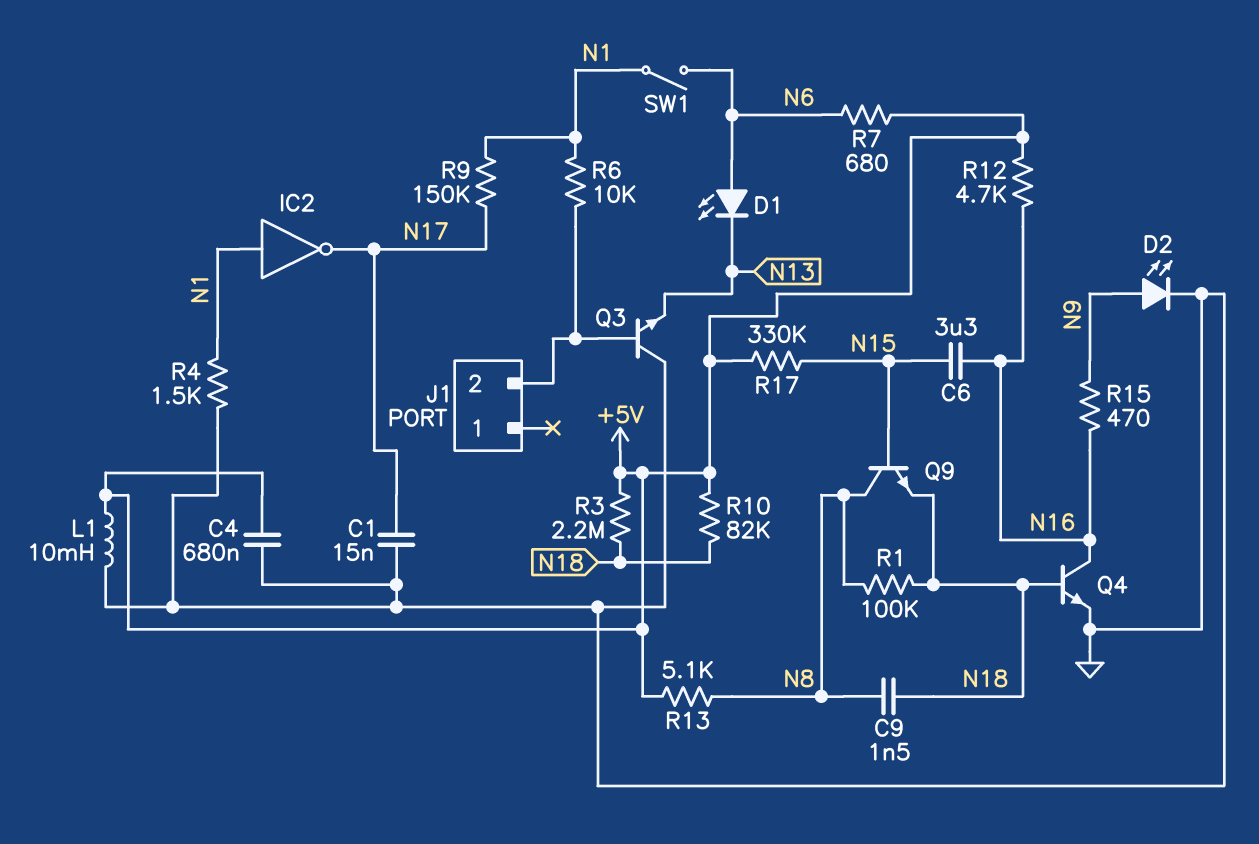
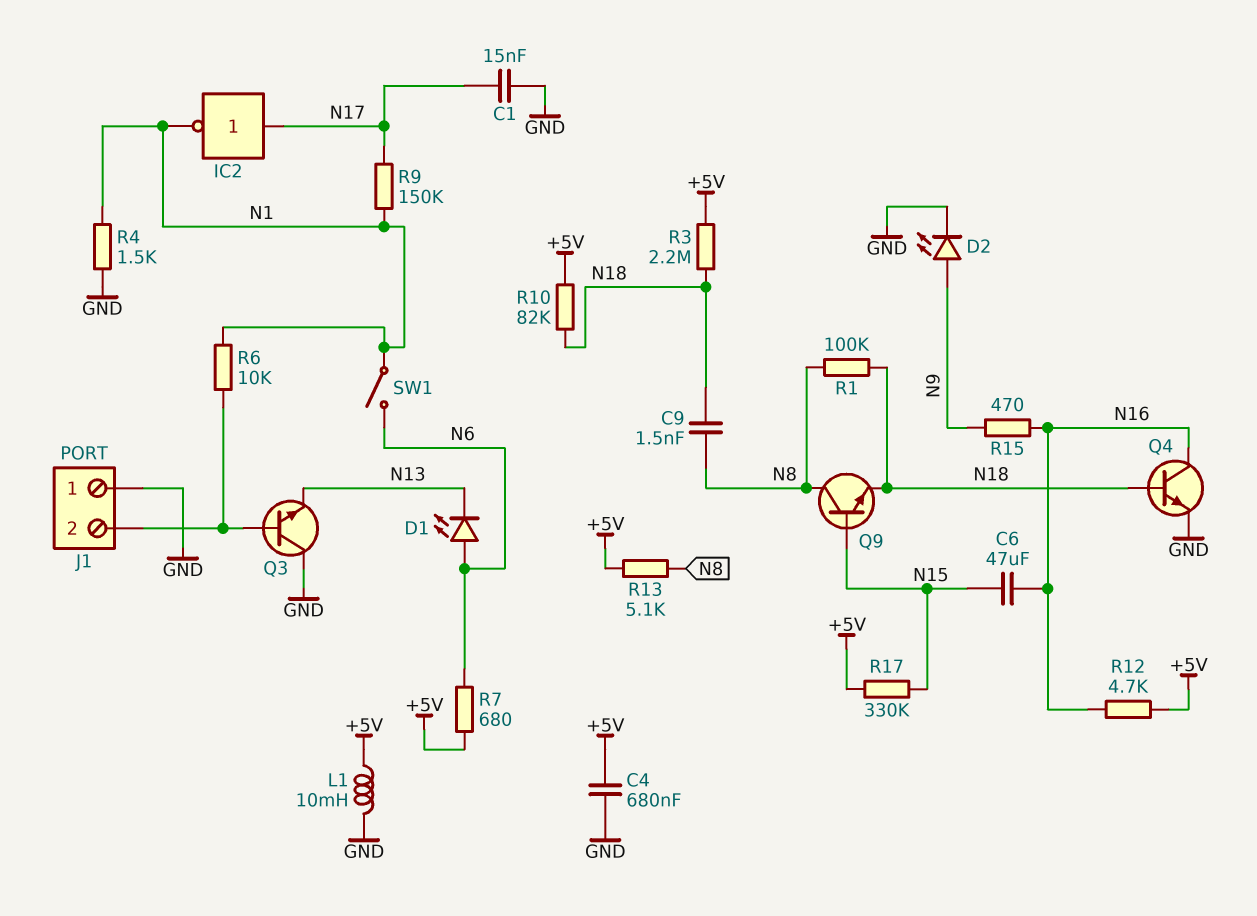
C6: 3.3uF (N15, N16) -> 47uF (N15, N16)
IC2: NOT (in N1, out N17) -> NOT (in N17, out N1)
J1 pin 1: none -> GND

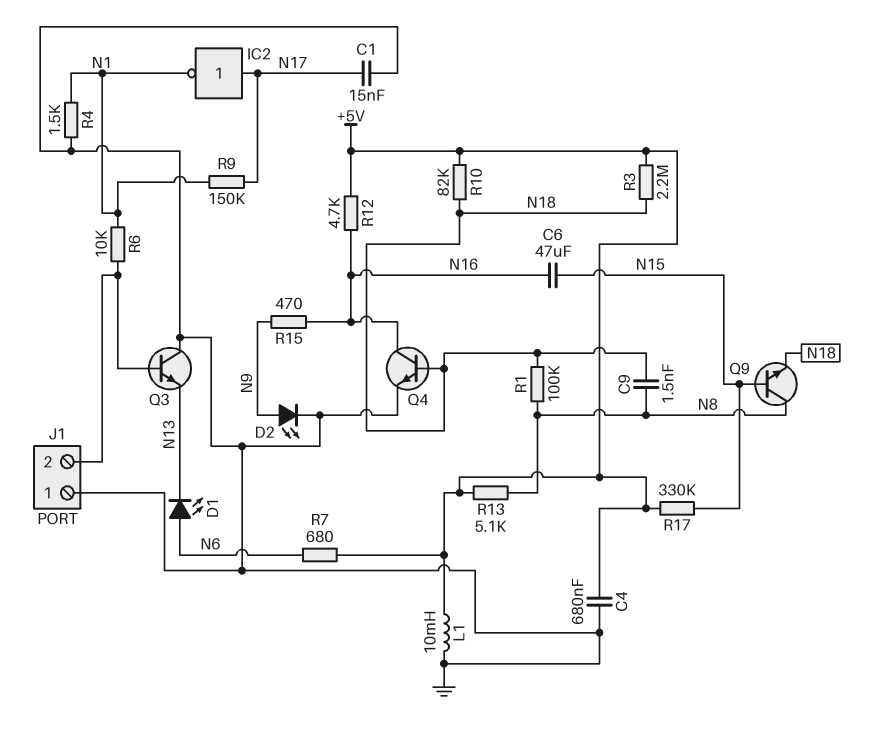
SW1: switch (N1, N6) -> none

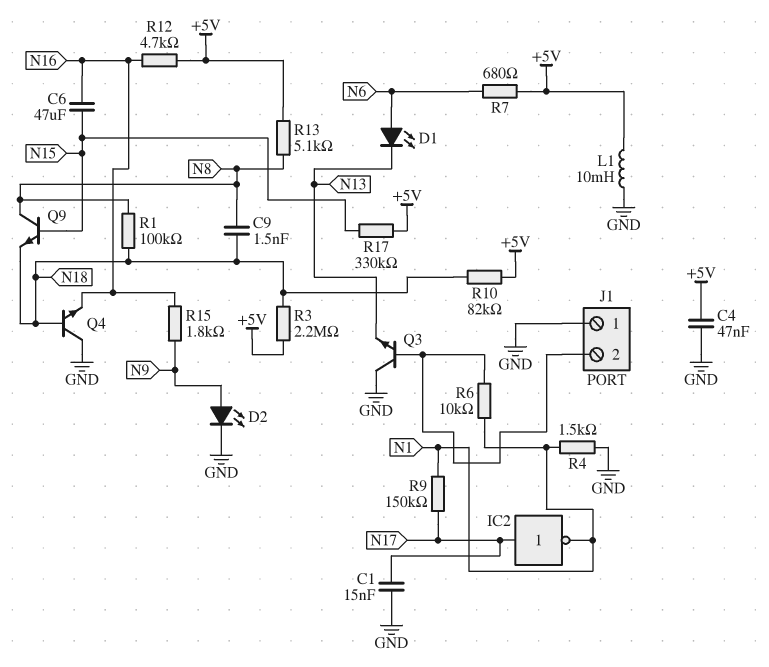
C4: 680nF (+5V, GND) -> 47nF (+5V, GND)
Q4: NPN (B N18, C N16, E GND) -> NPN (B N18, C GND, E N16)
R15: 470 (N9, N16) -> 1.8k (N9, N16)

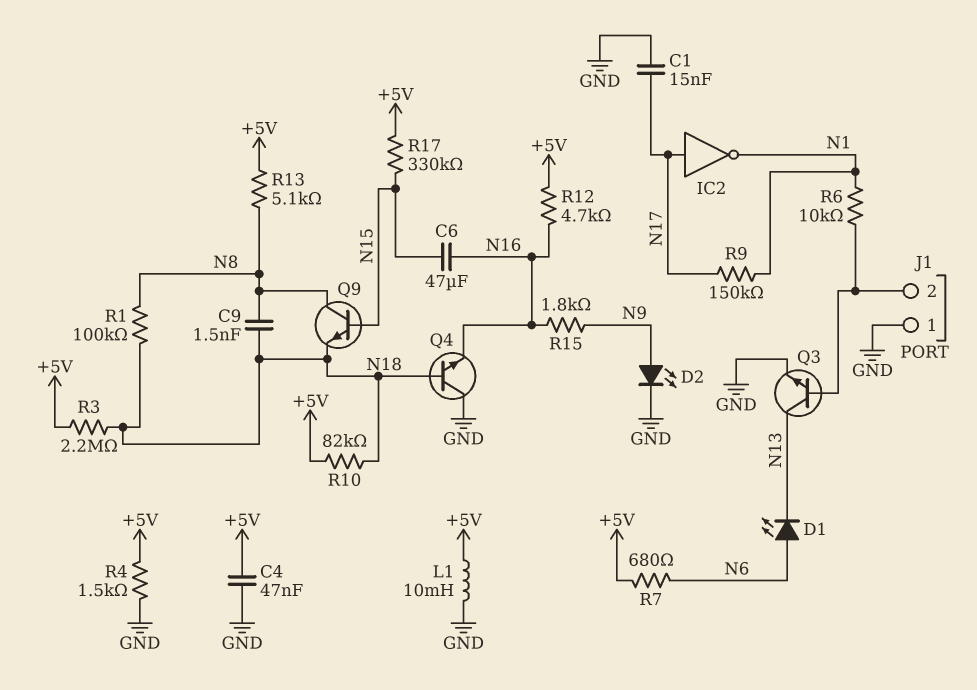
Q3: NPN (B J1/2, C GND, E N13) -> NPN (B J1/2, C N13, E GND)
R4: 1.5k (GND, N1) -> 1.5k (+5V, GND)

